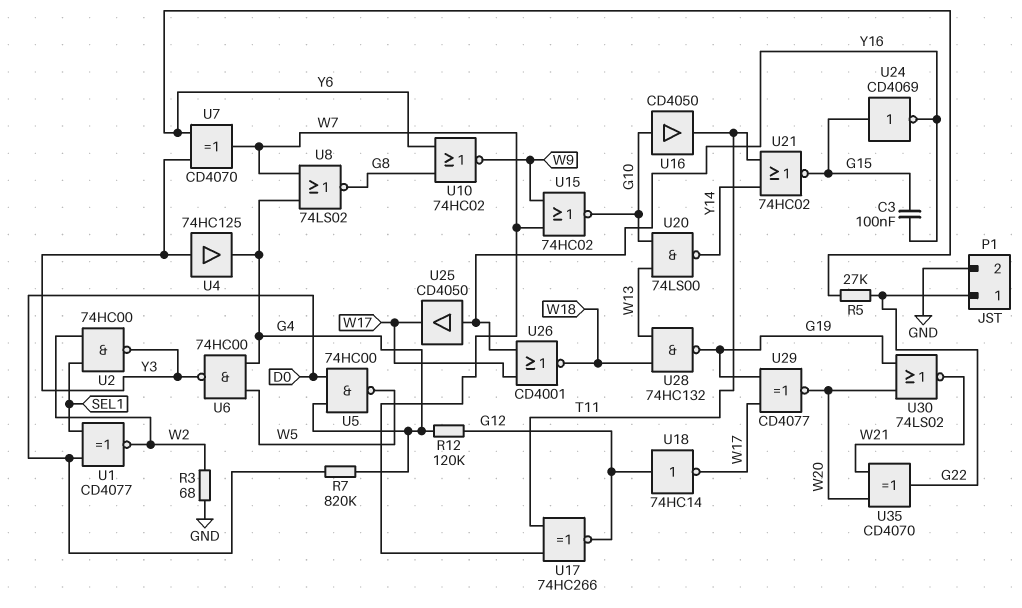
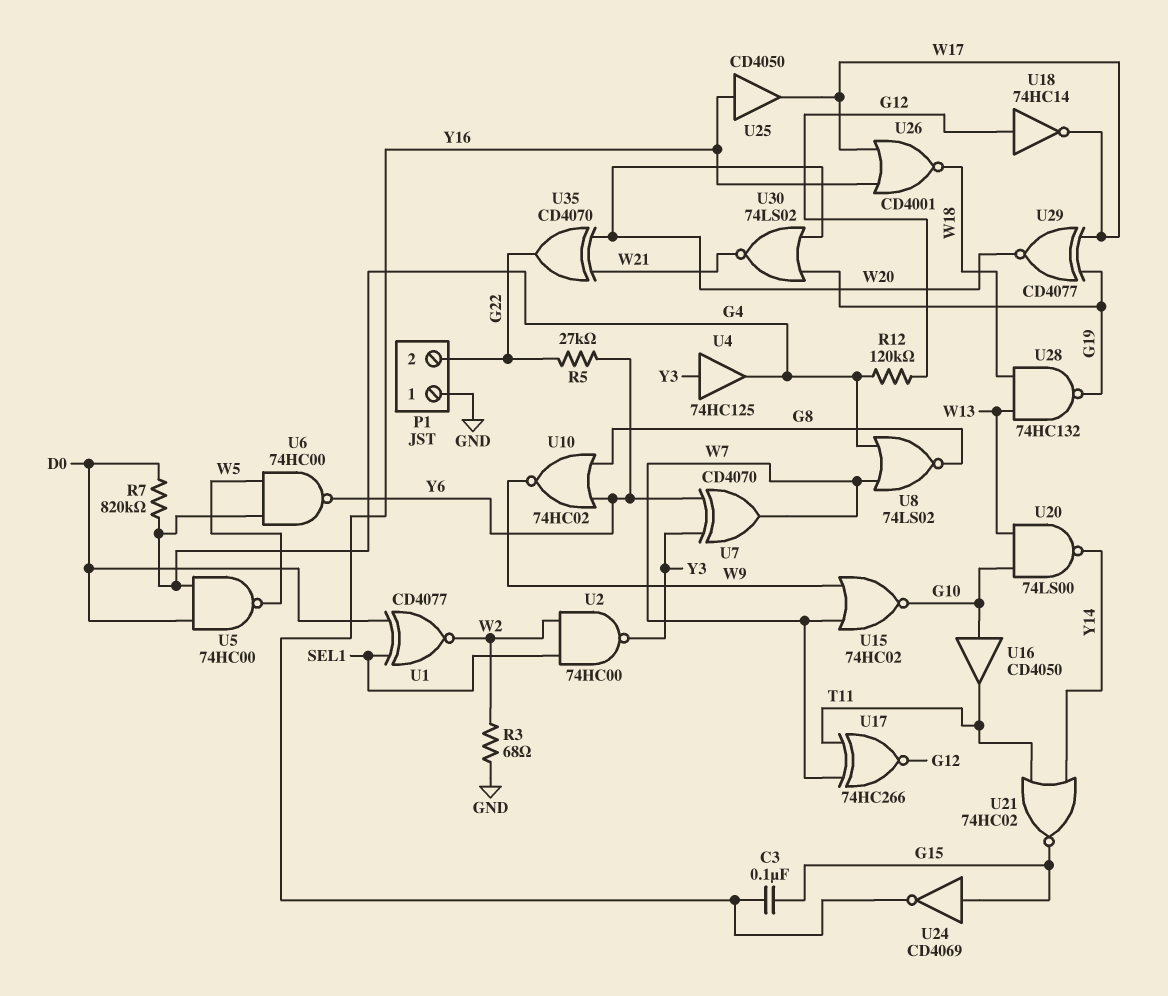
P1 pin 1: G22 -> GND
P1 pin 2: GND -> G22
U6: NAND 74HC00 (in G4, in W5, out Y3) -> NAND 74HC00 (in G4, in W5, out Y6)

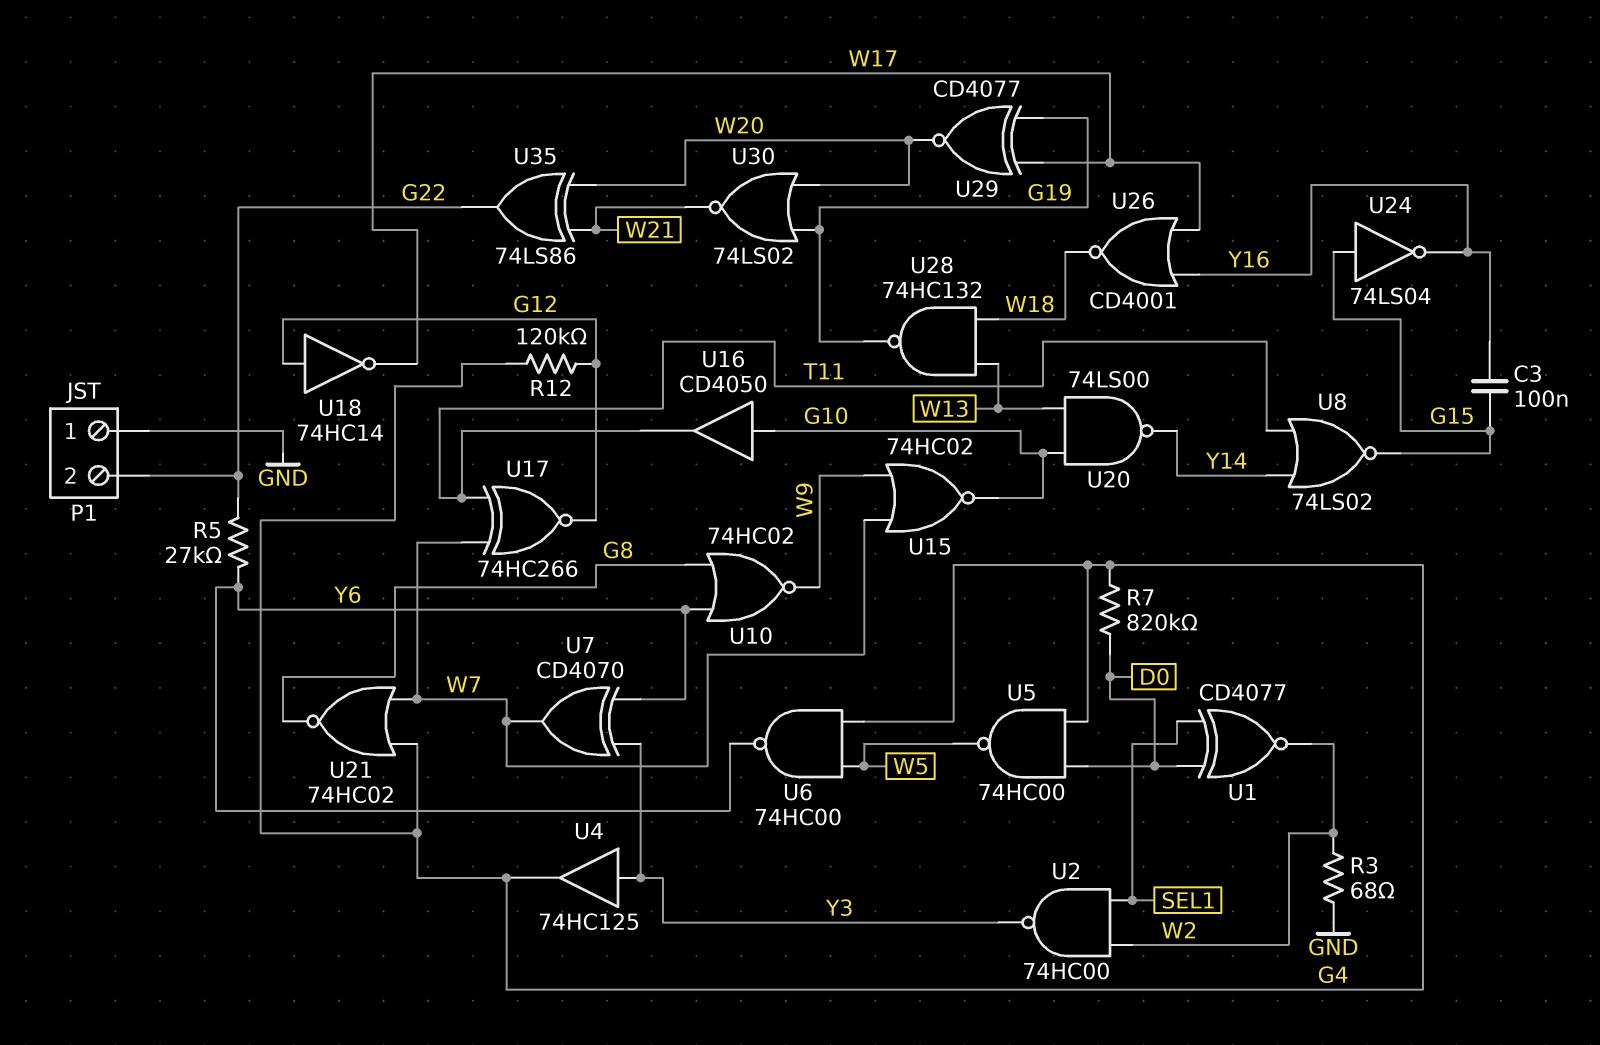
U8: NOR 74LS02 (in G4, in W7, out G8) -> NOR 74LS02 (in T11, in Y14, out G15)
U21: NOR 74HC02 (in T11, in Y14, out G15) -> NOR 74HC02 (in G4, in W7, out G8)
U24: NOT CD4069 (in G15, out Y16) -> NOT 74LS04 (in G15, out Y16)
U25: buffer CD4050 (in Y16, out W17) -> none
U35: XOR CD4070 (in W20, in W21, out G22) -> XOR 74LS86 (in W20, in W21, out G22)

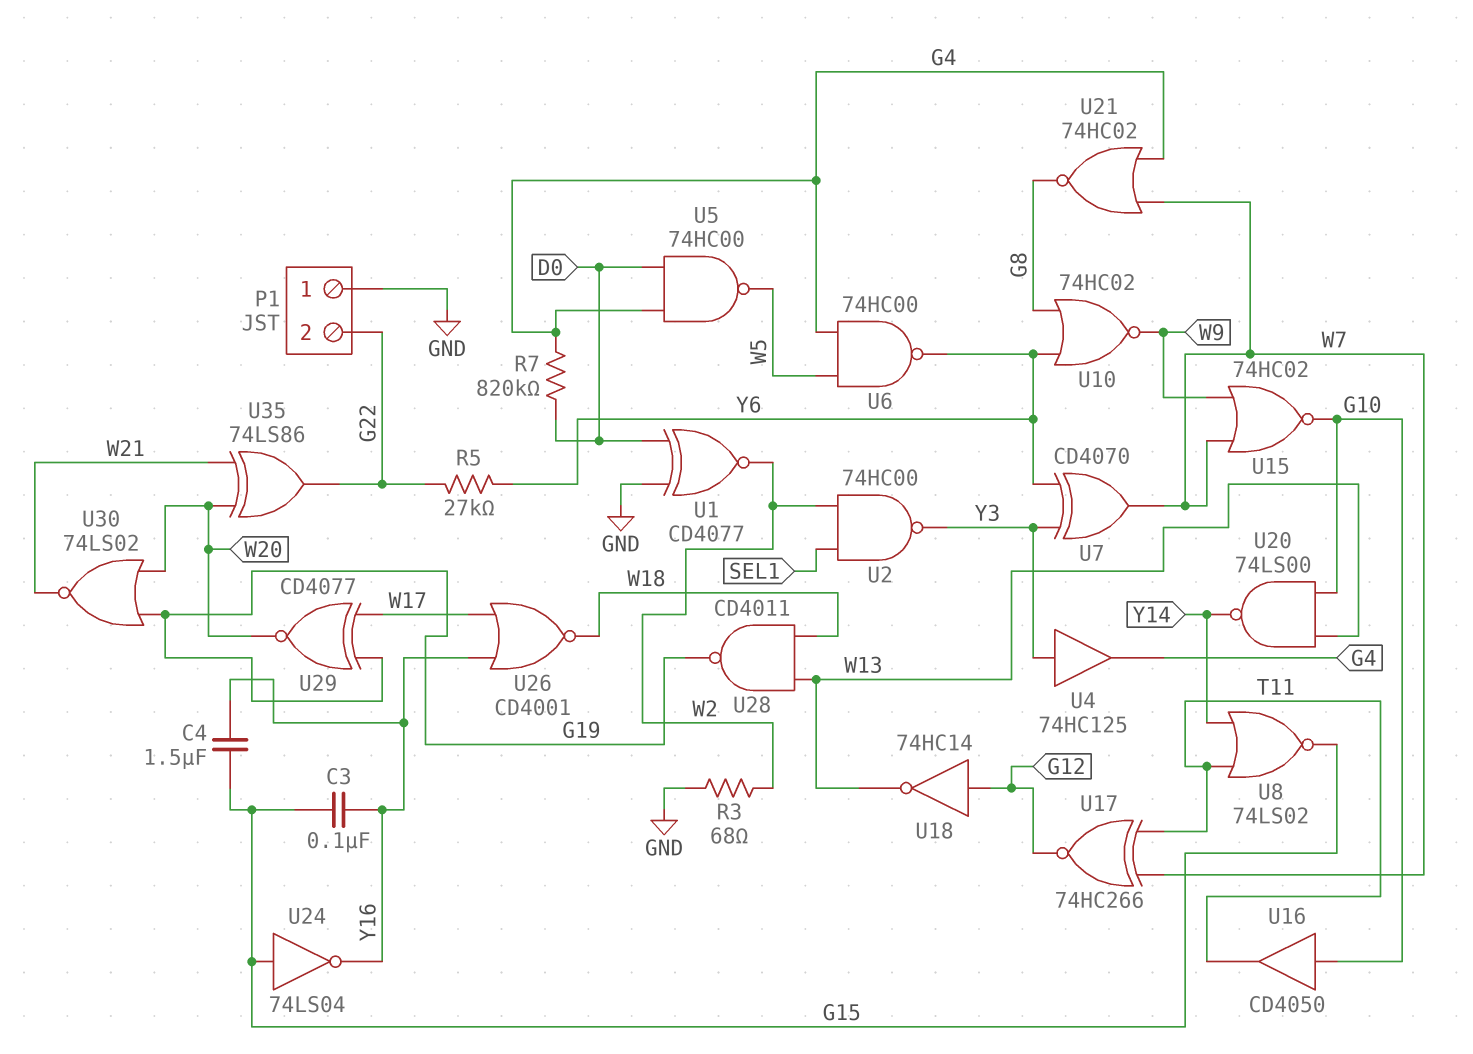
C4: none -> 1.5uF (G15, Y16)
R12: 120k (G4, G12) -> none
U1: XNOR CD4077 (in D0, in SEL1, out W2) -> XNOR CD4077 (in D0, in GND, out W2)
U18: NOT 74HC14 (in G12, out W17) -> NOT 74HC14 (in G12, out W13)
U28: NAND 74HC132 (in W13, in W18, out G19) -> NAND CD4011 (in W13, in W18, out G19)

